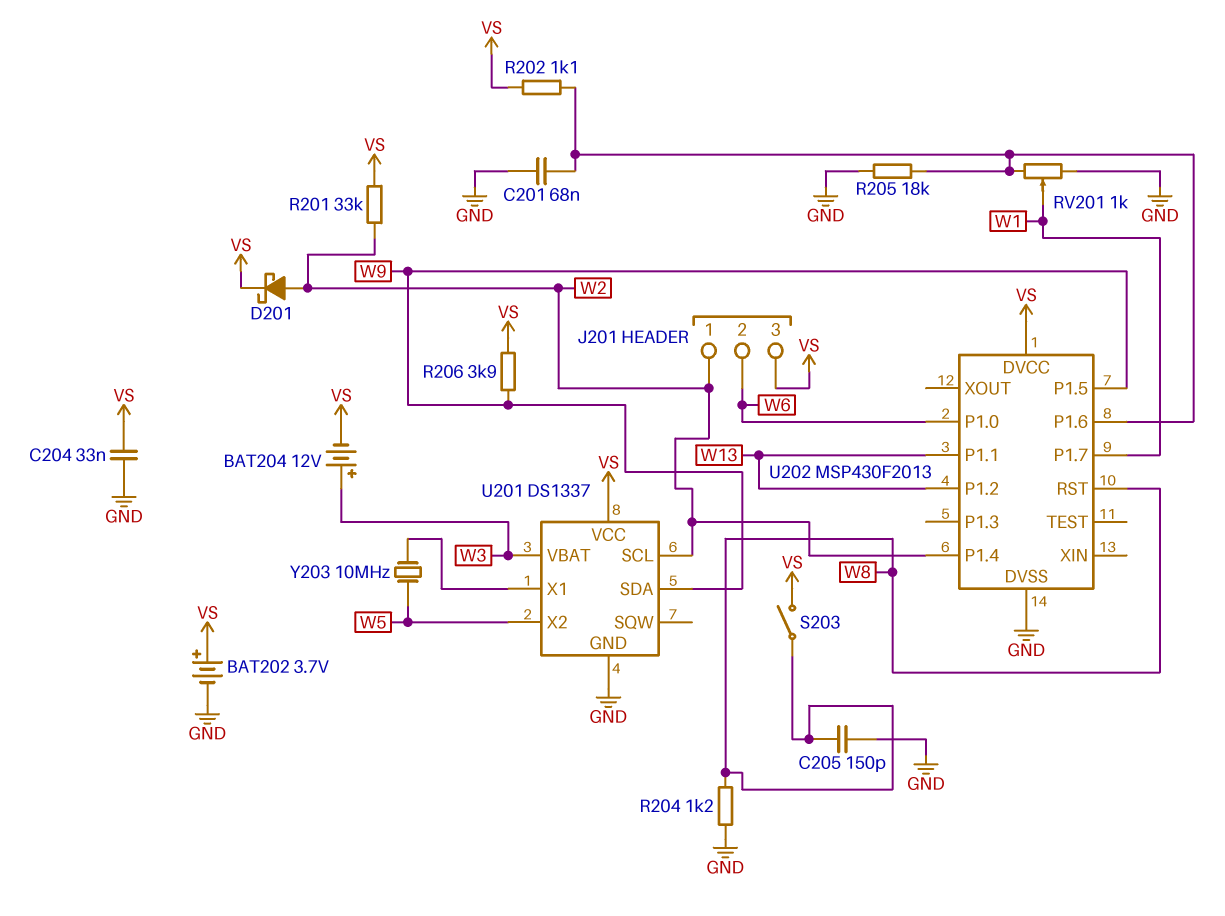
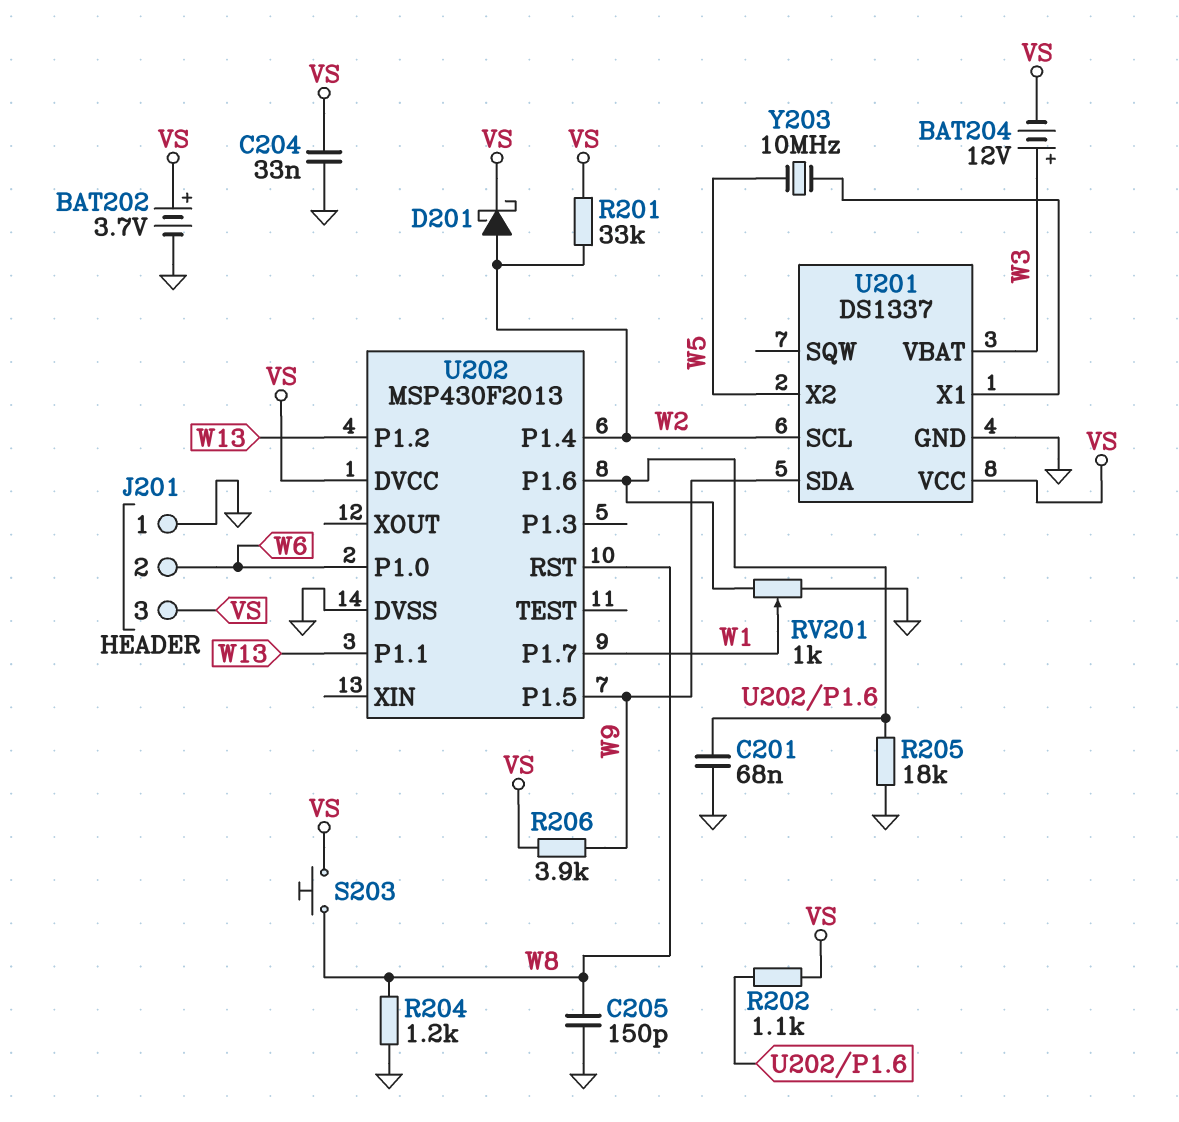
J201 pin 1: W2 -> GND
S203: switch (VS, W8) -> button (VS, W8)

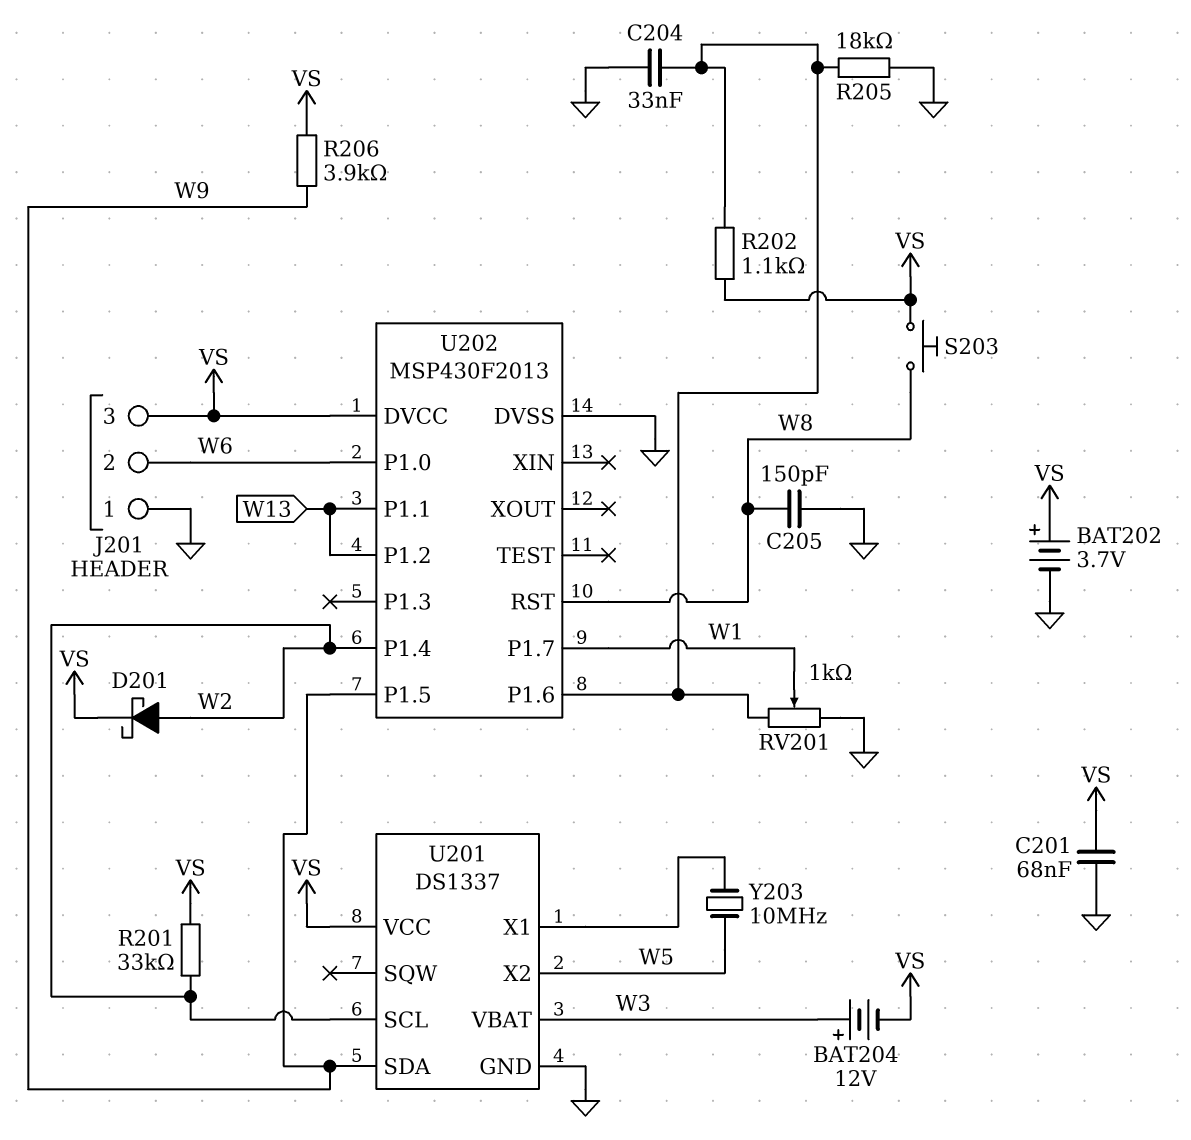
C201: 68nF (GND, U202/P1.6) -> 68nF (GND, VS)
C204: 33nF (GND, VS) -> 33nF (GND, U202/P1.6)
R204: 1.2k (GND, W8) -> none

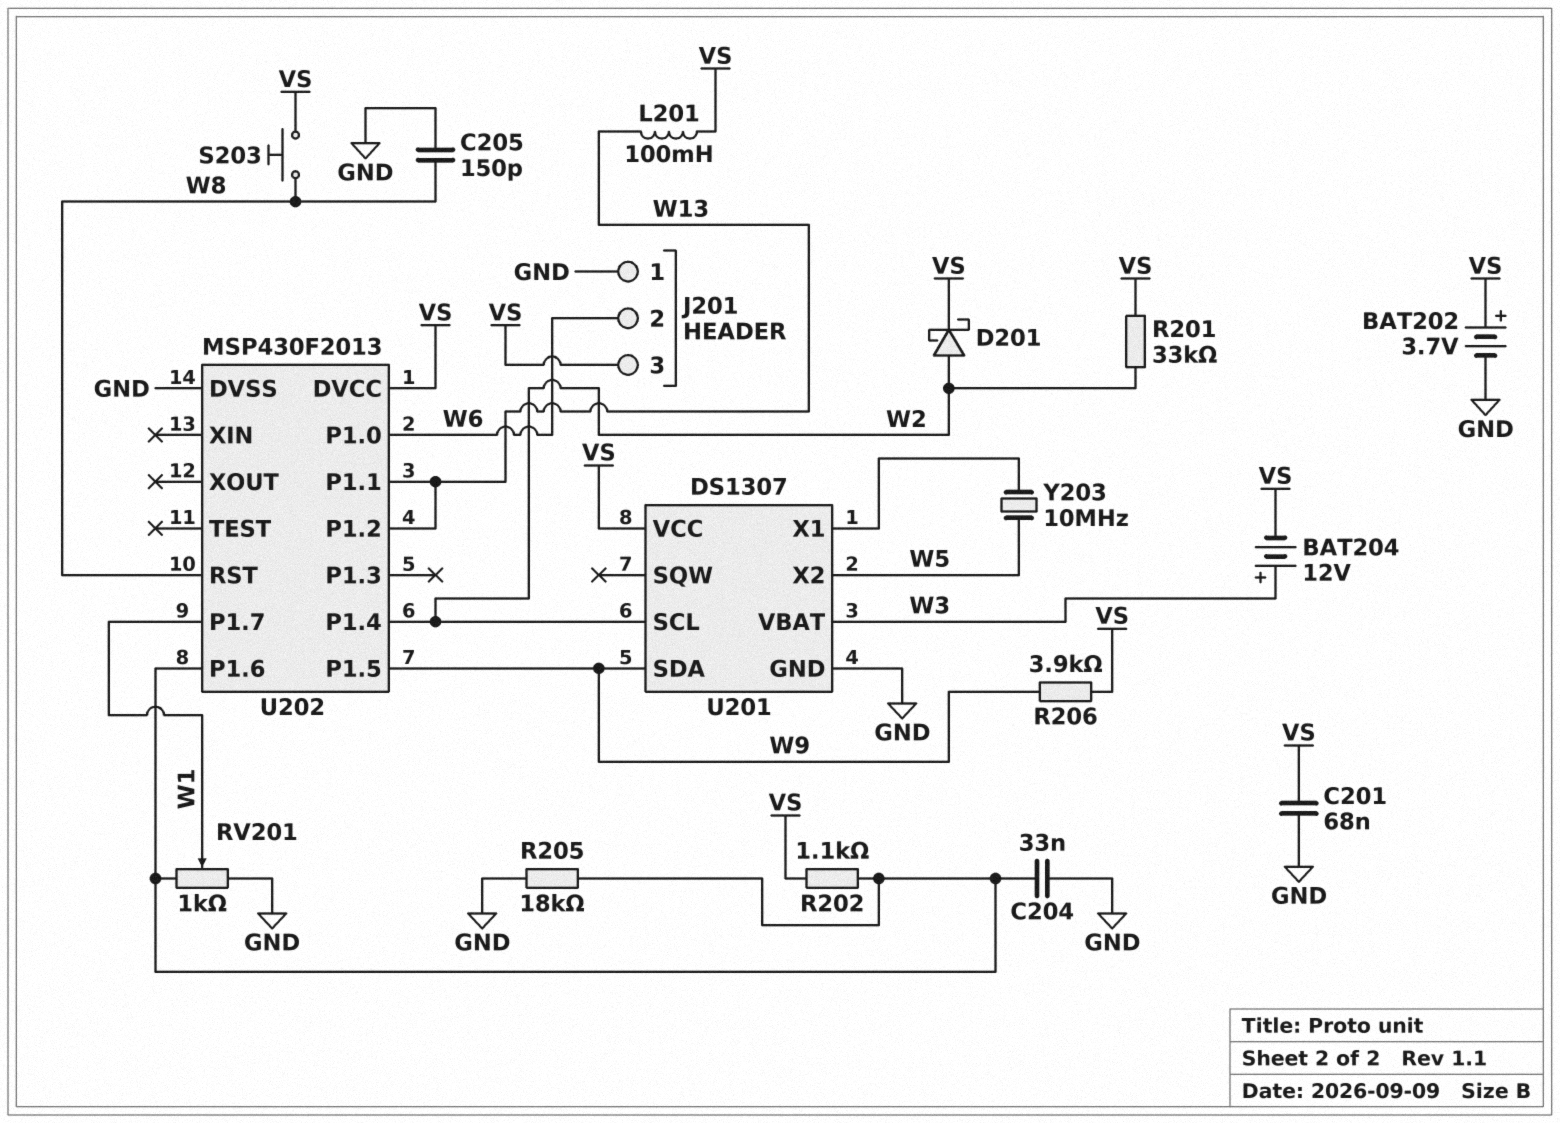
L201: none -> 100mH (VS, W13)
U201: DS1337 -> DS1307

